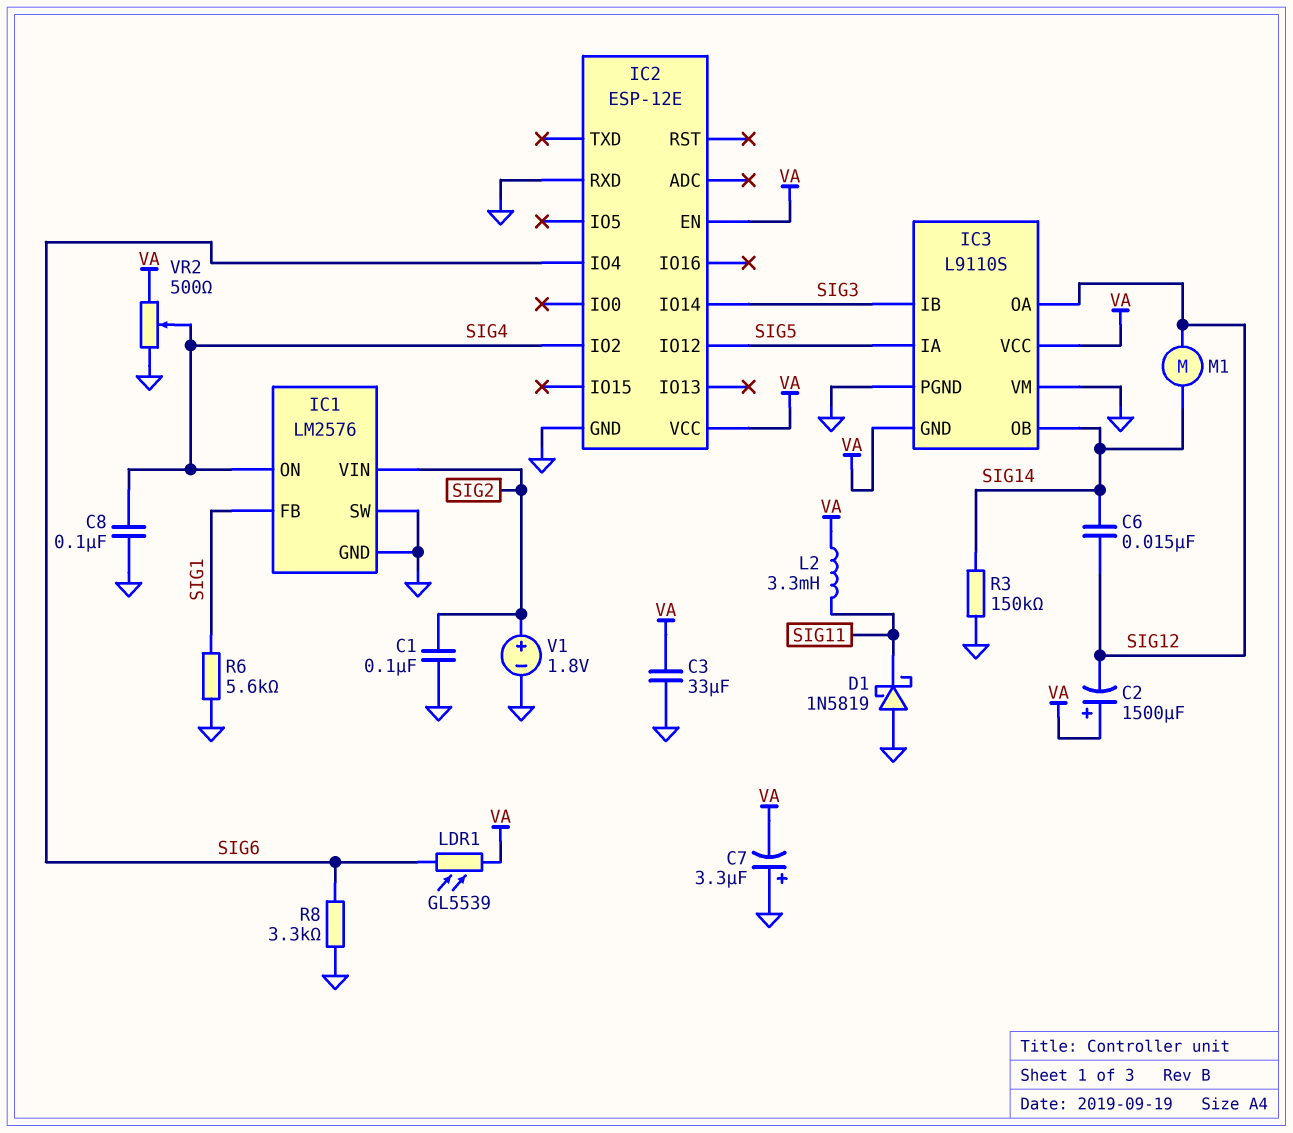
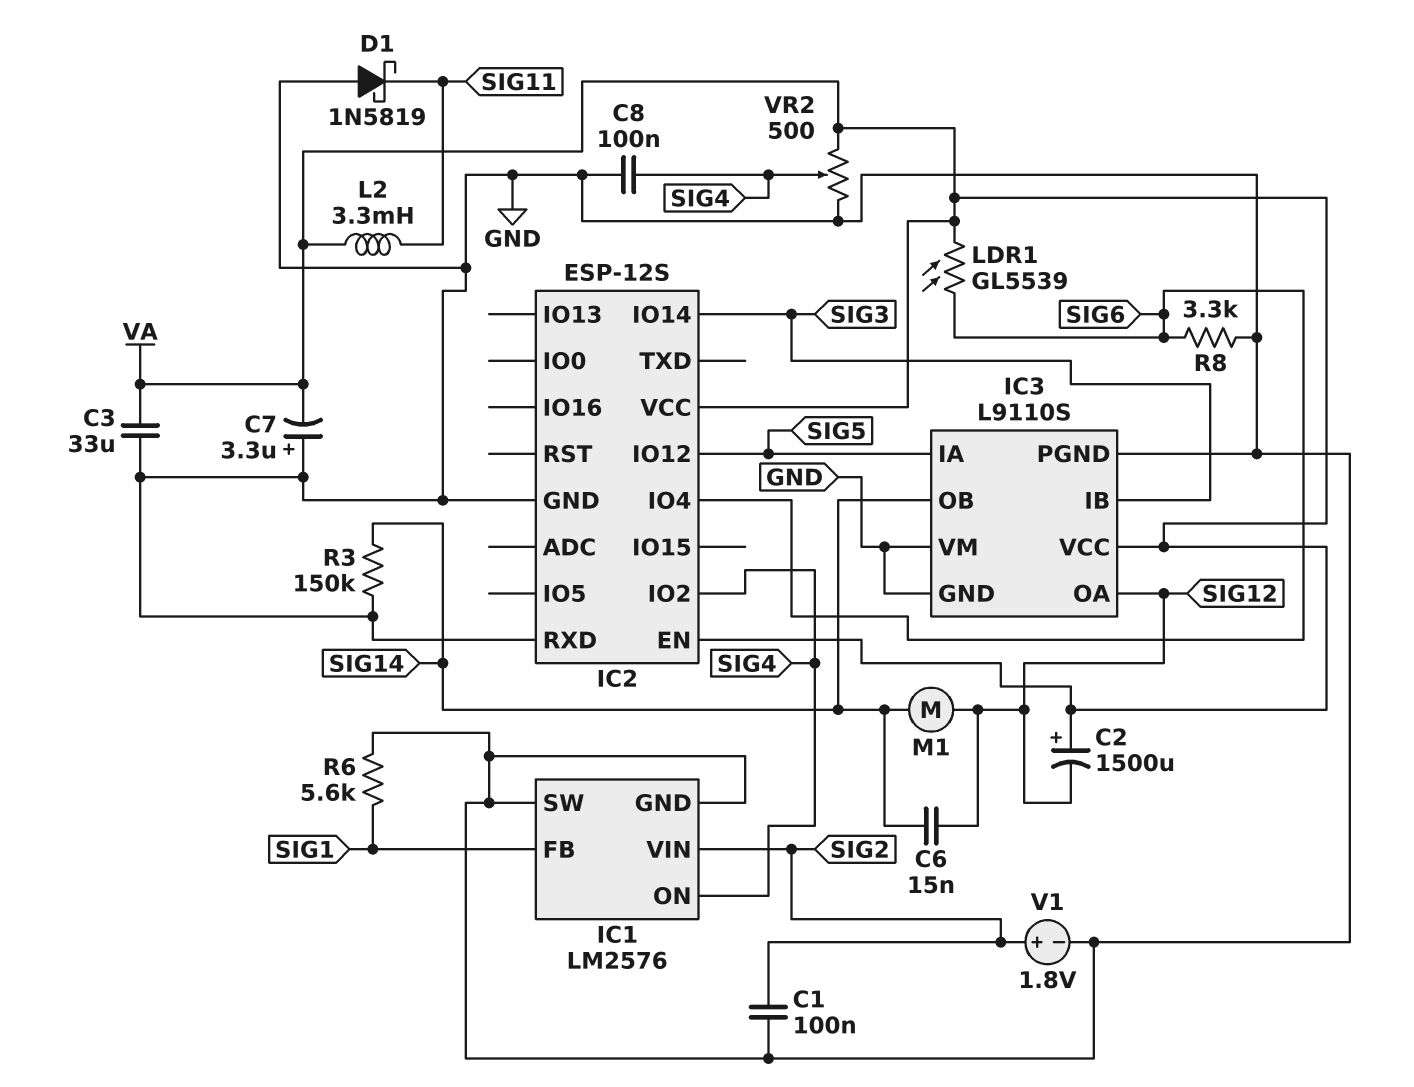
IC2: ESP-12E -> ESP-12S
IC3 pin GND: VA -> GND

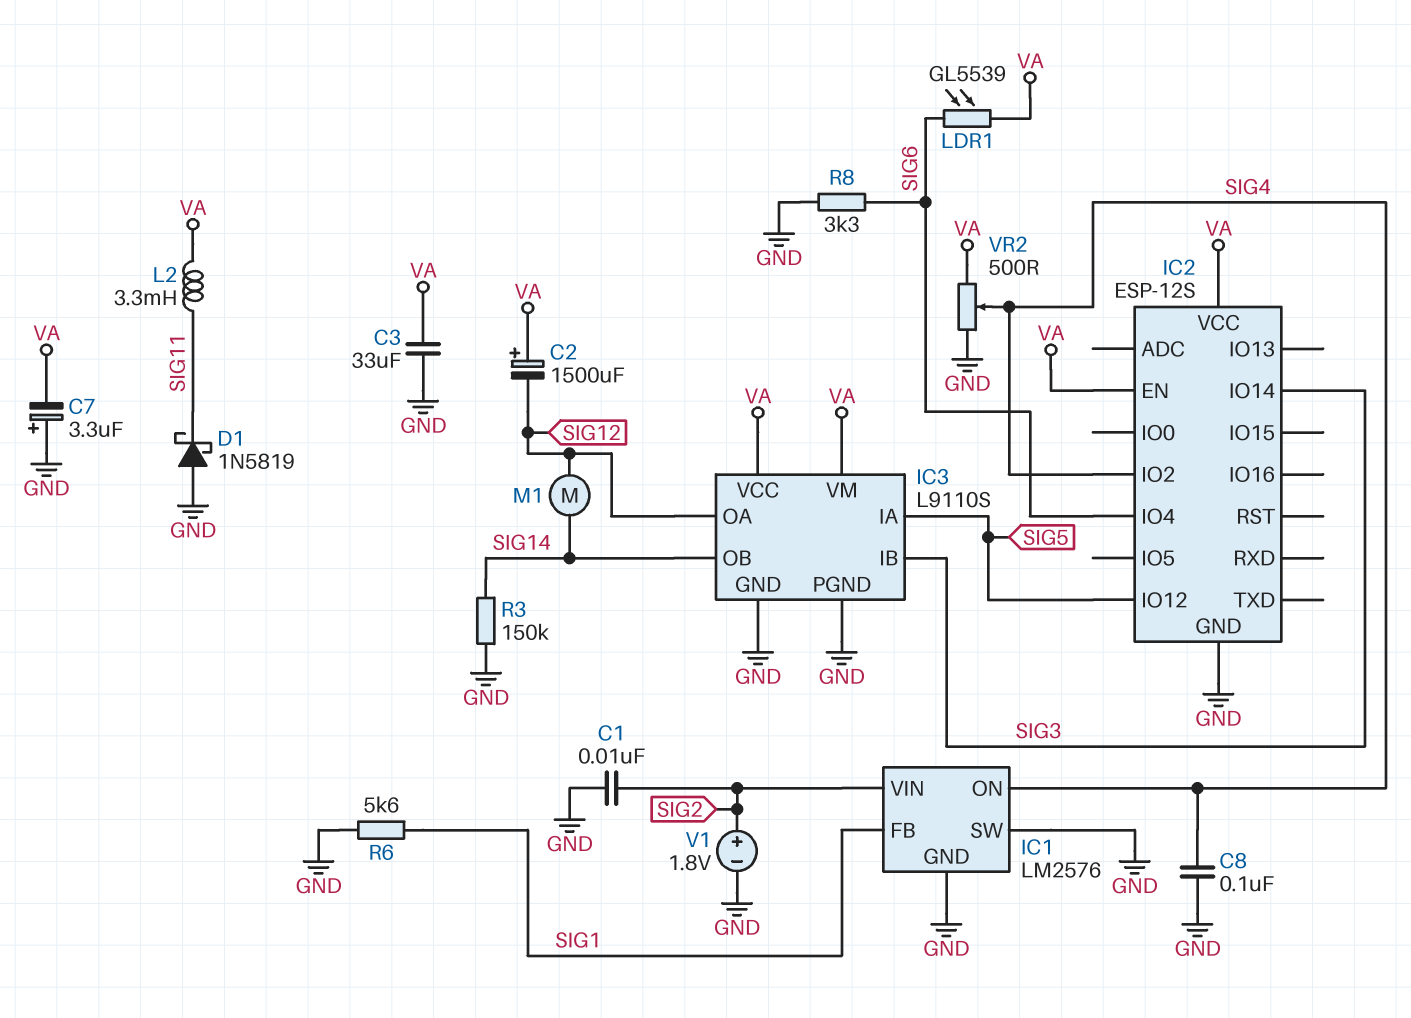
C1: 100nF (GND, SIG2) -> 10nF (GND, SIG2)
C6: 15nF (SIG12, SIG14) -> none
IC2 pin RXD: GND -> none
IC3 pin VM: GND -> VA

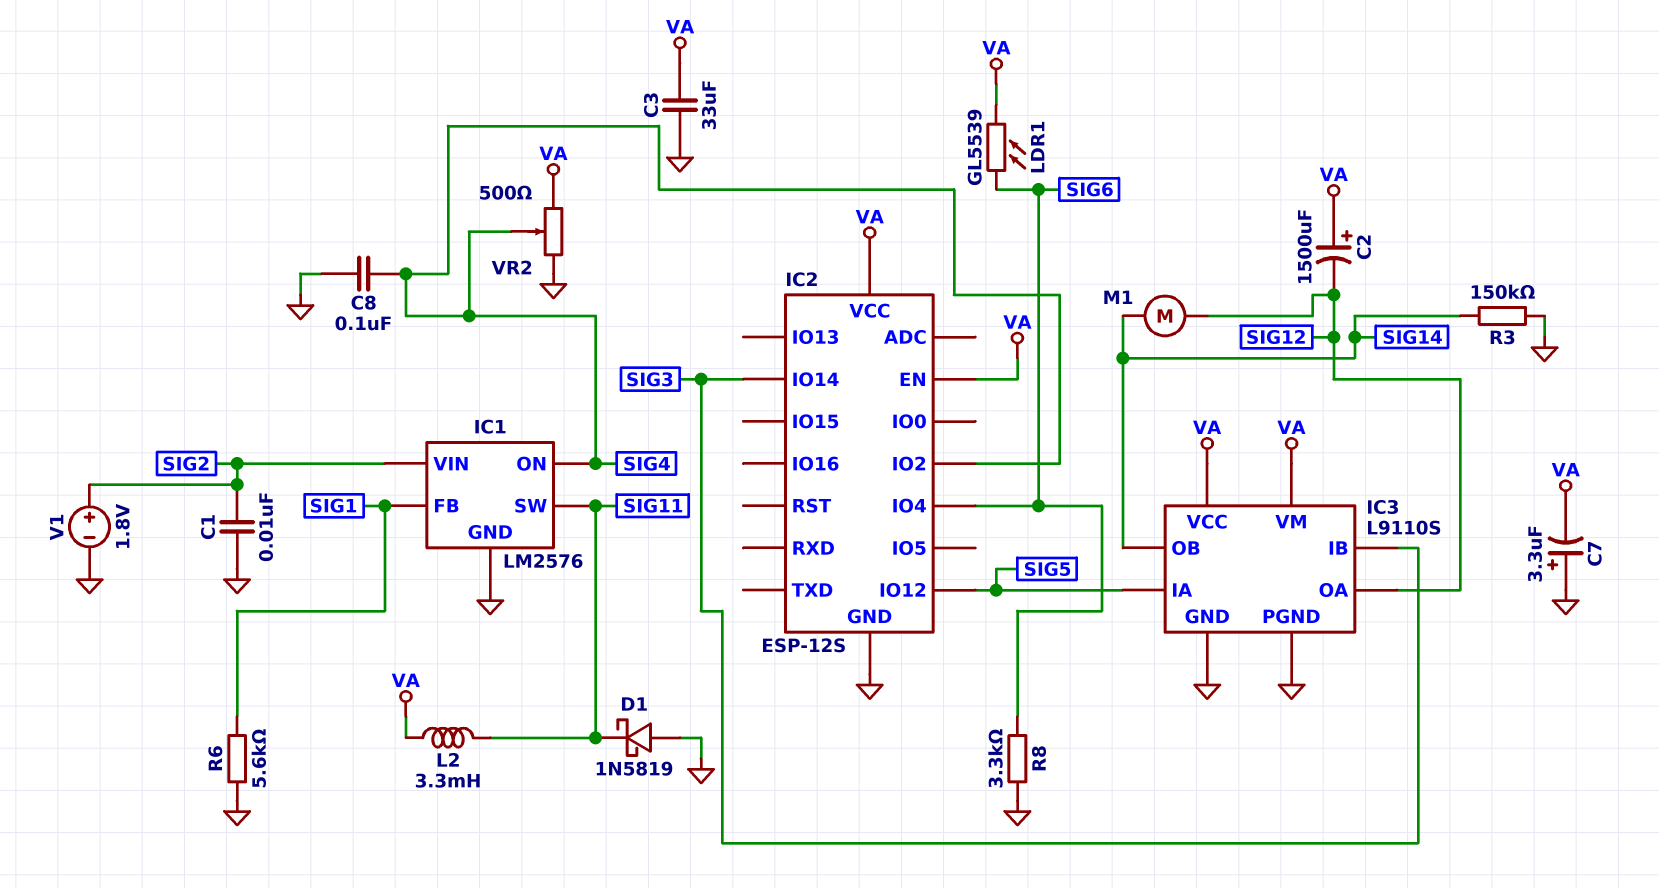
IC1 pin SW: GND -> SIG11

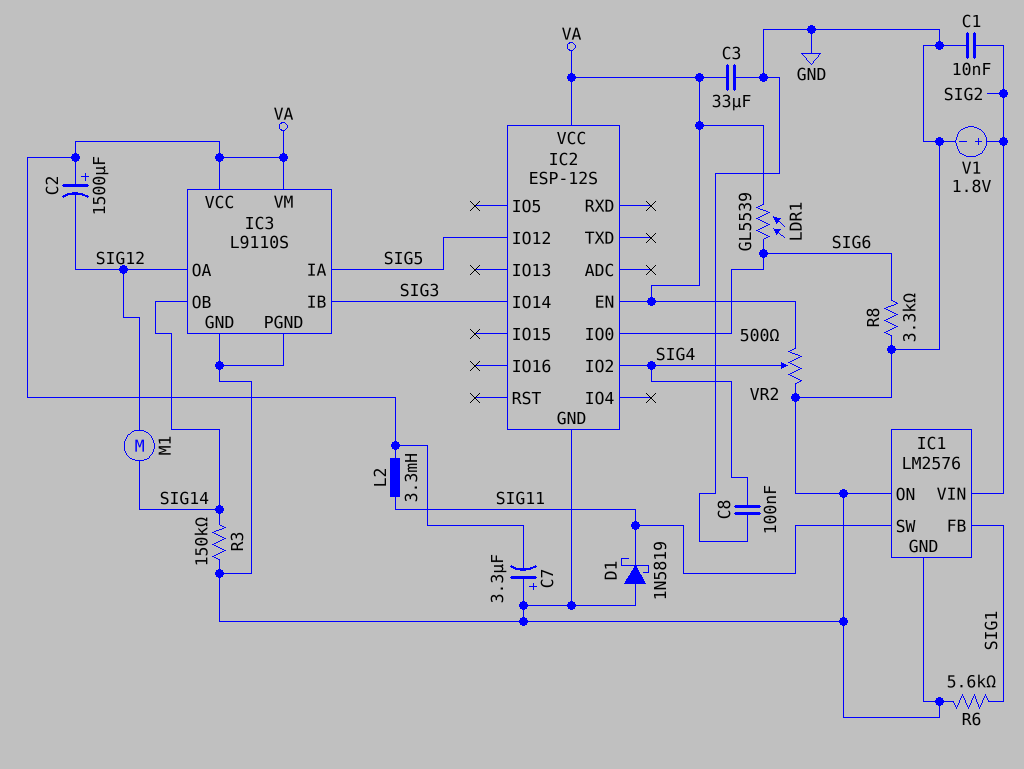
IC1 pin ON: SIG4 -> GND
IC2 pin IO0: none -> SIG6
IC2 pin IO4: SIG6 -> none

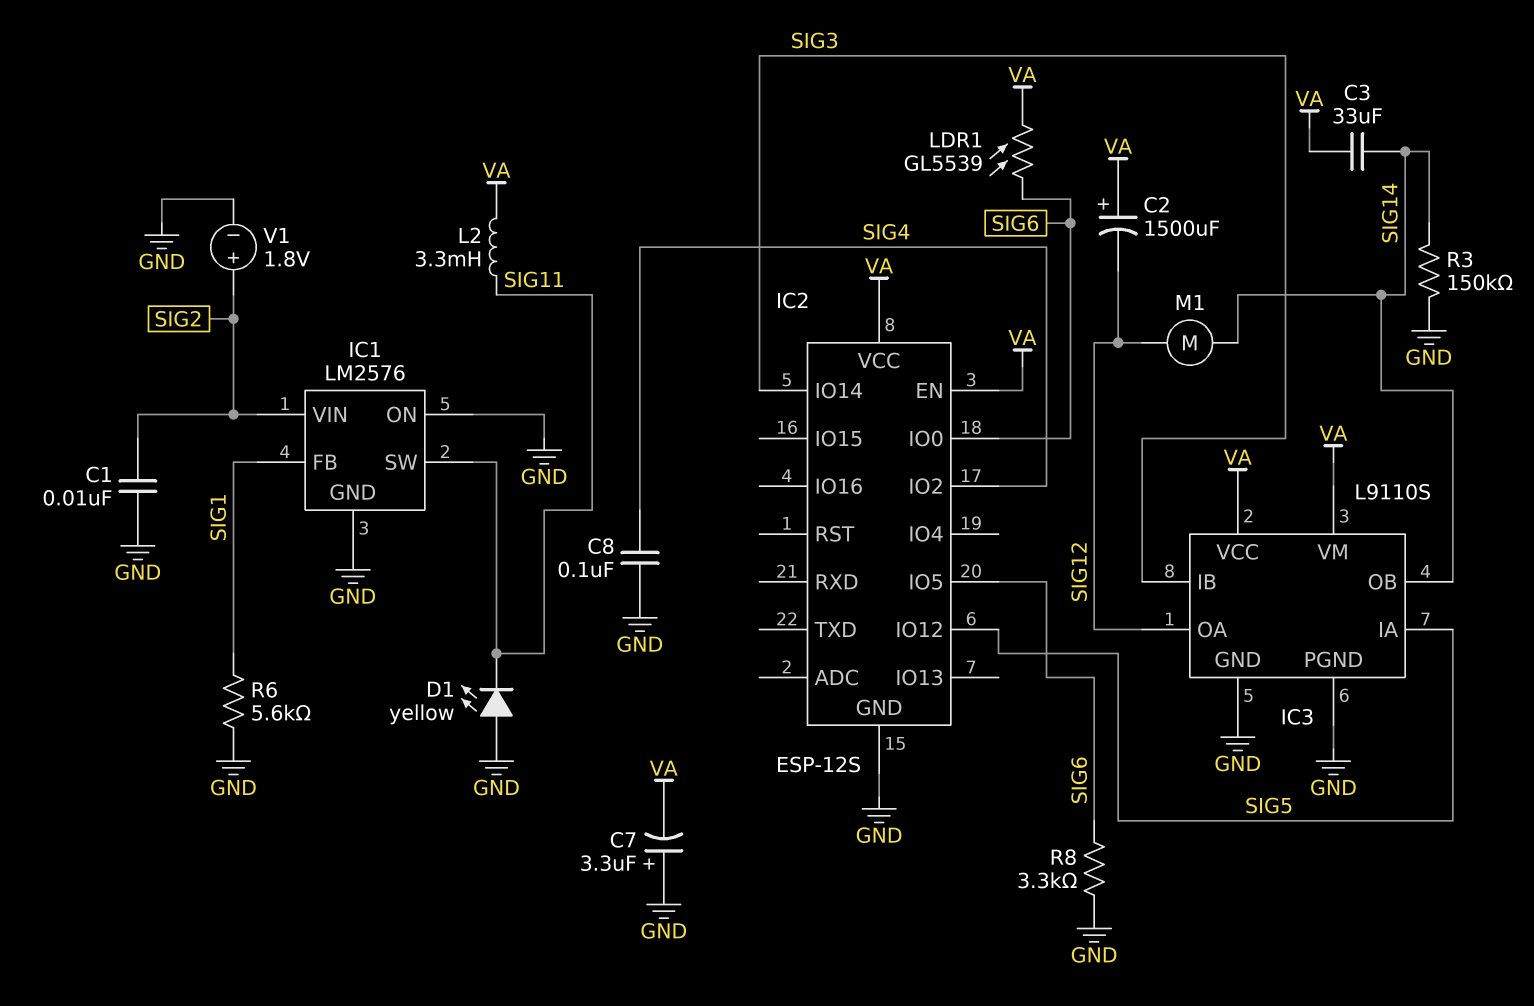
C3: 33uF (GND, VA) -> 33uF (SIG14, VA)
D1: schottky 1N5819 (A GND, K SIG11) -> LED yellow (A GND, K SIG11)
IC2 pin IO5: none -> SIG6
VR2: 500 (GND, VA, wiper SIG4) -> none

